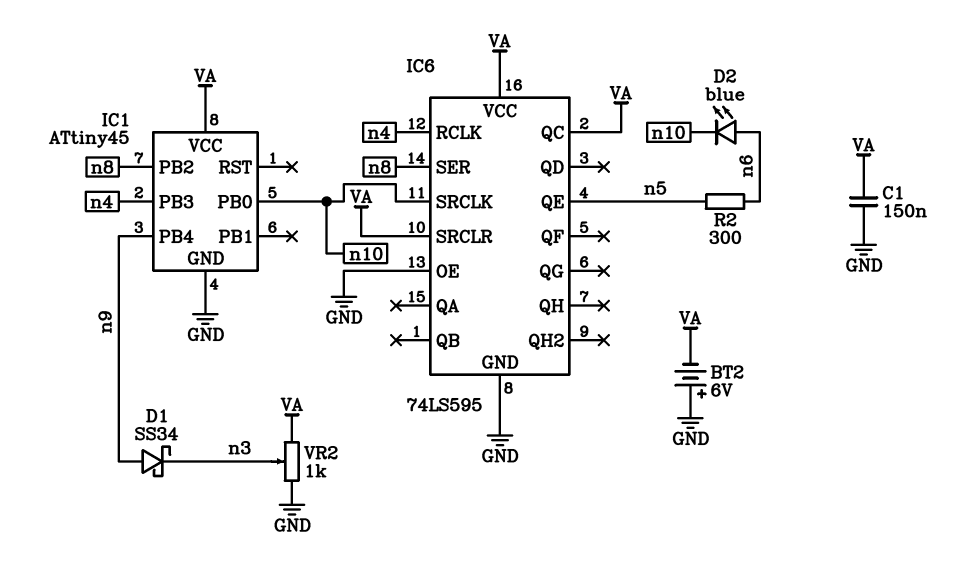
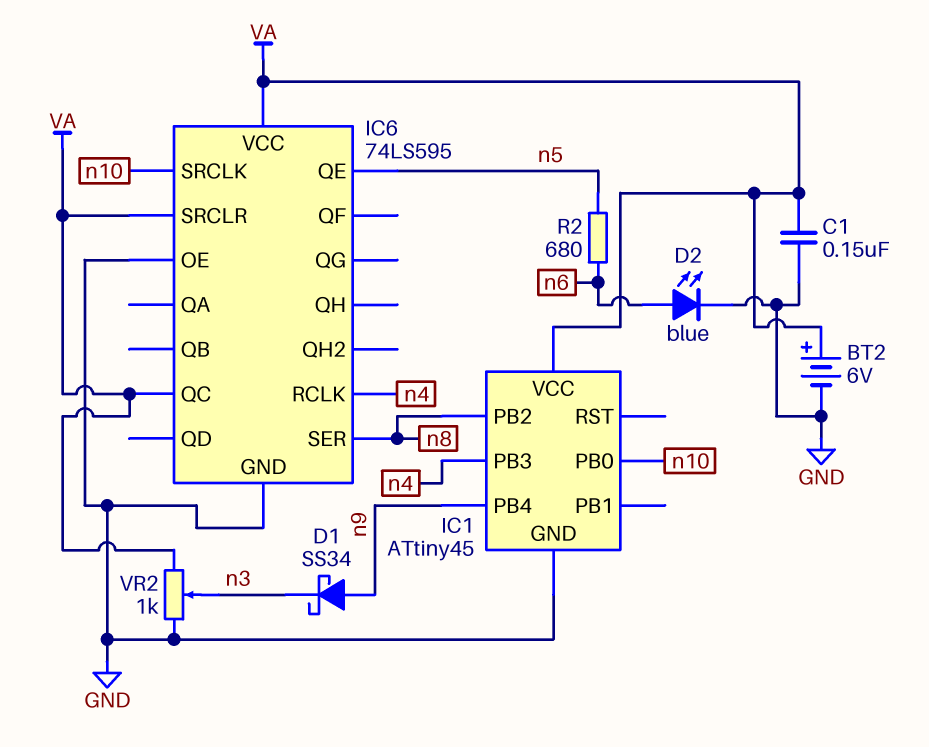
BT2: 6V (plus GND, minus VA) -> 6V (plus VA, minus GND)
D2: LED blue (A n6, K n10) -> LED blue (A n6, K GND)
R2: 300 (n5, n6) -> 680 (n5, n6)

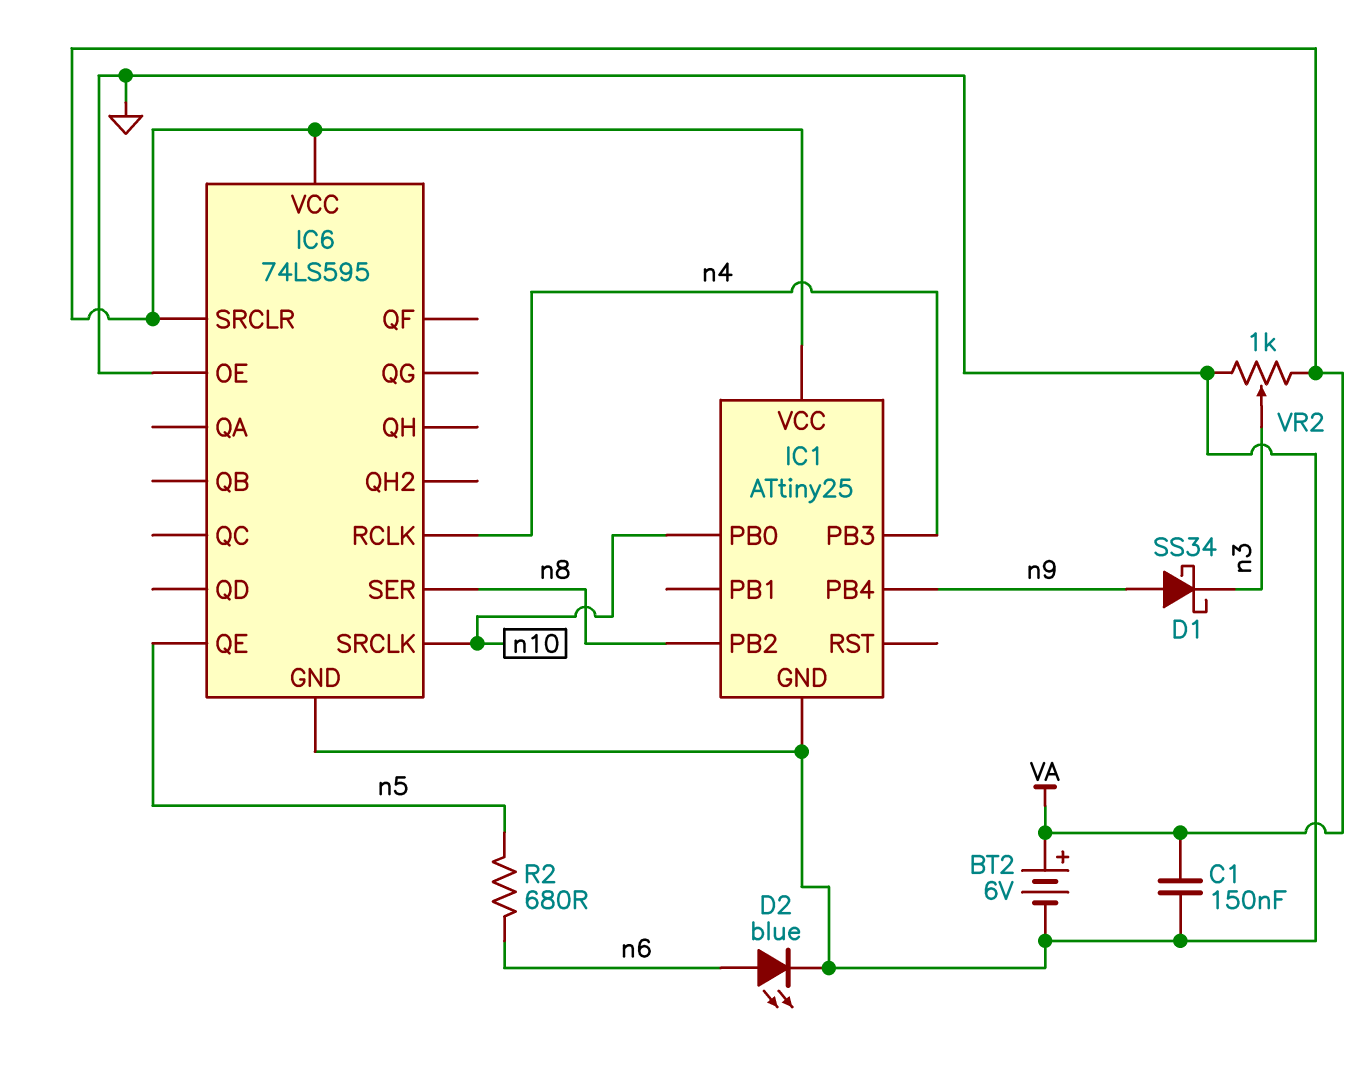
IC1: ATtiny45 -> ATtiny25
IC6 pin QC: VA -> none

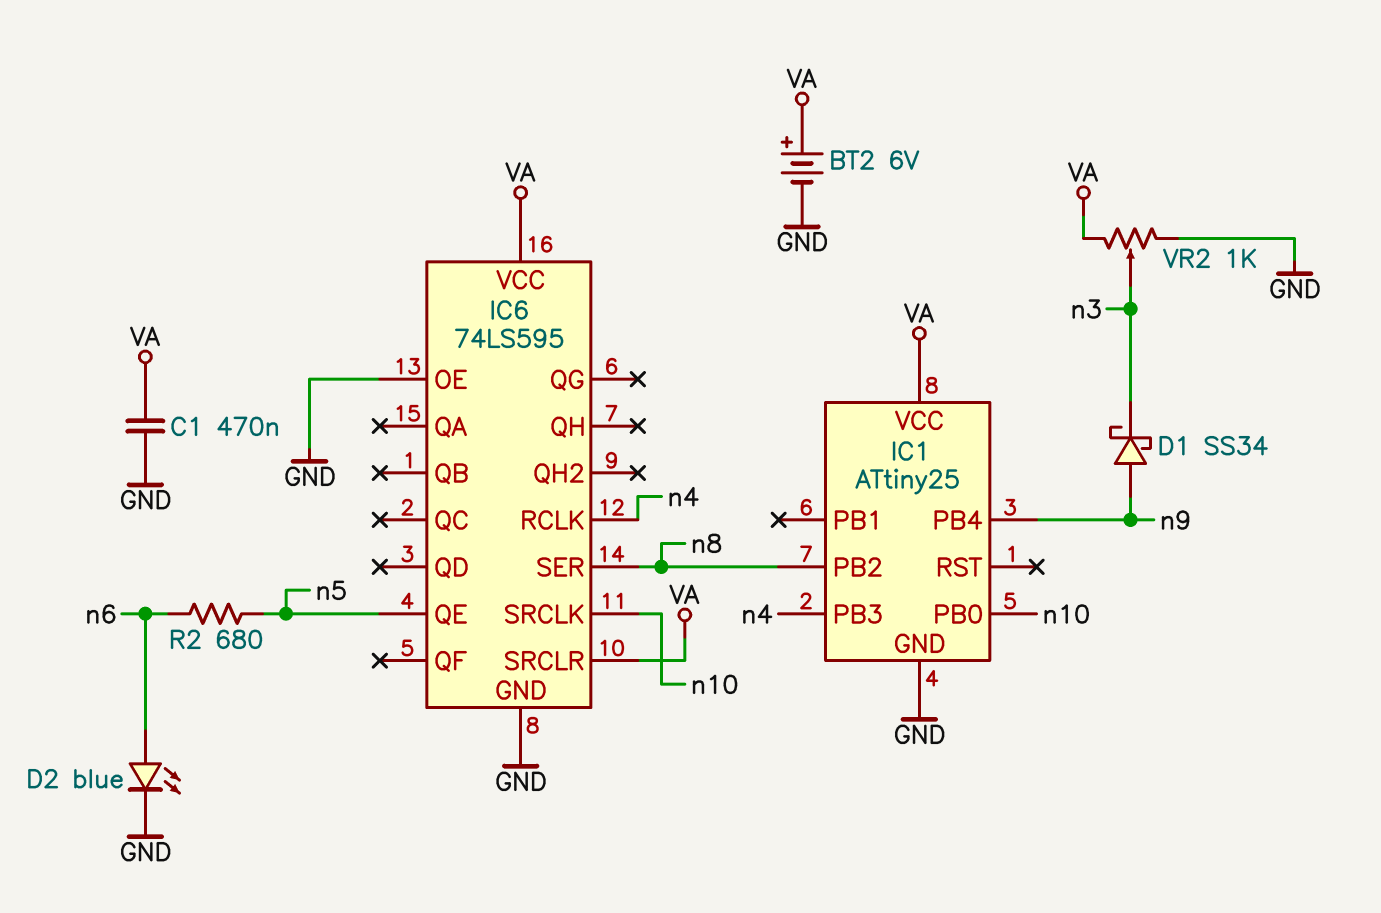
C1: 150nF (GND, VA) -> 470nF (GND, VA)

